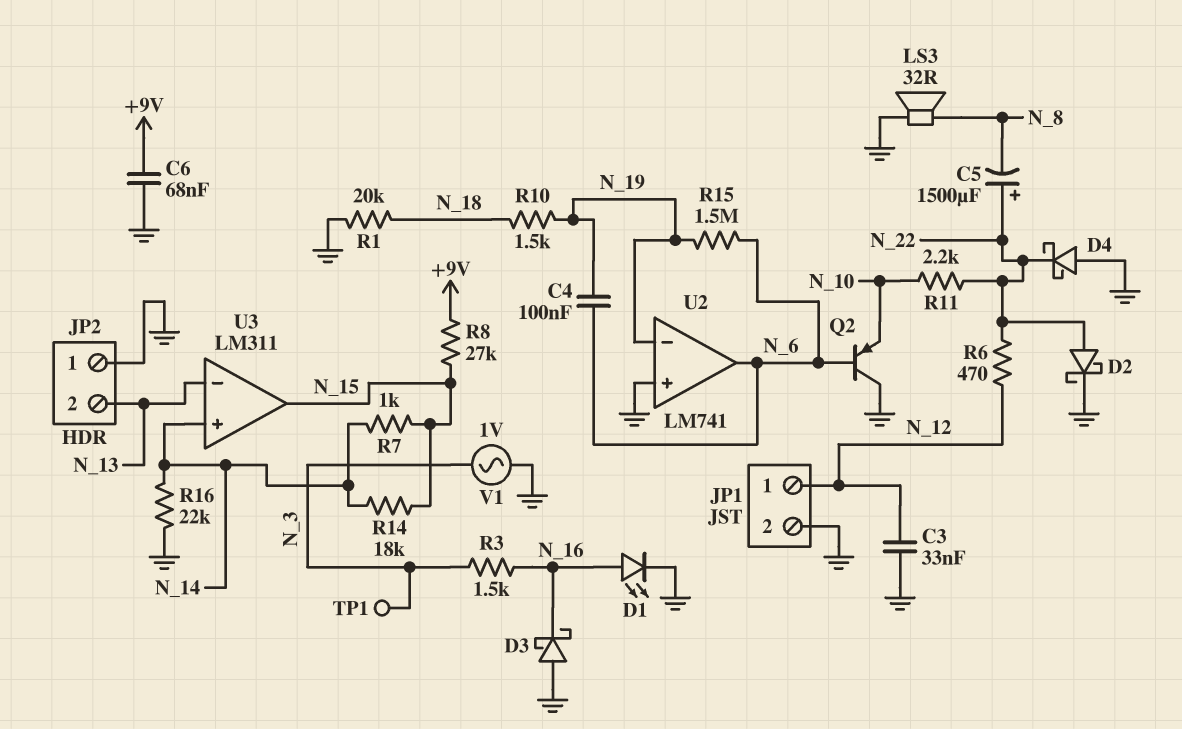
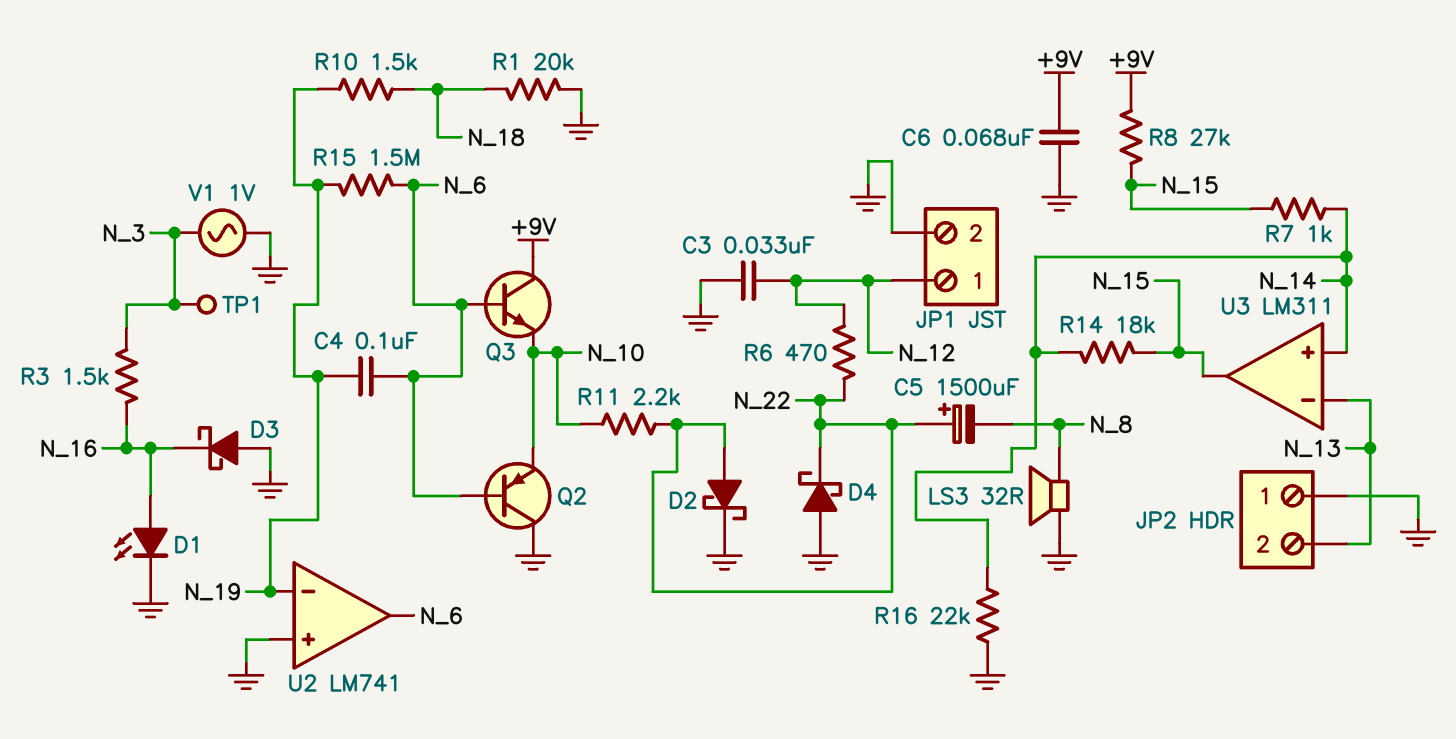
Q3: none -> NPN (B N_6, C +9V, E N_10)

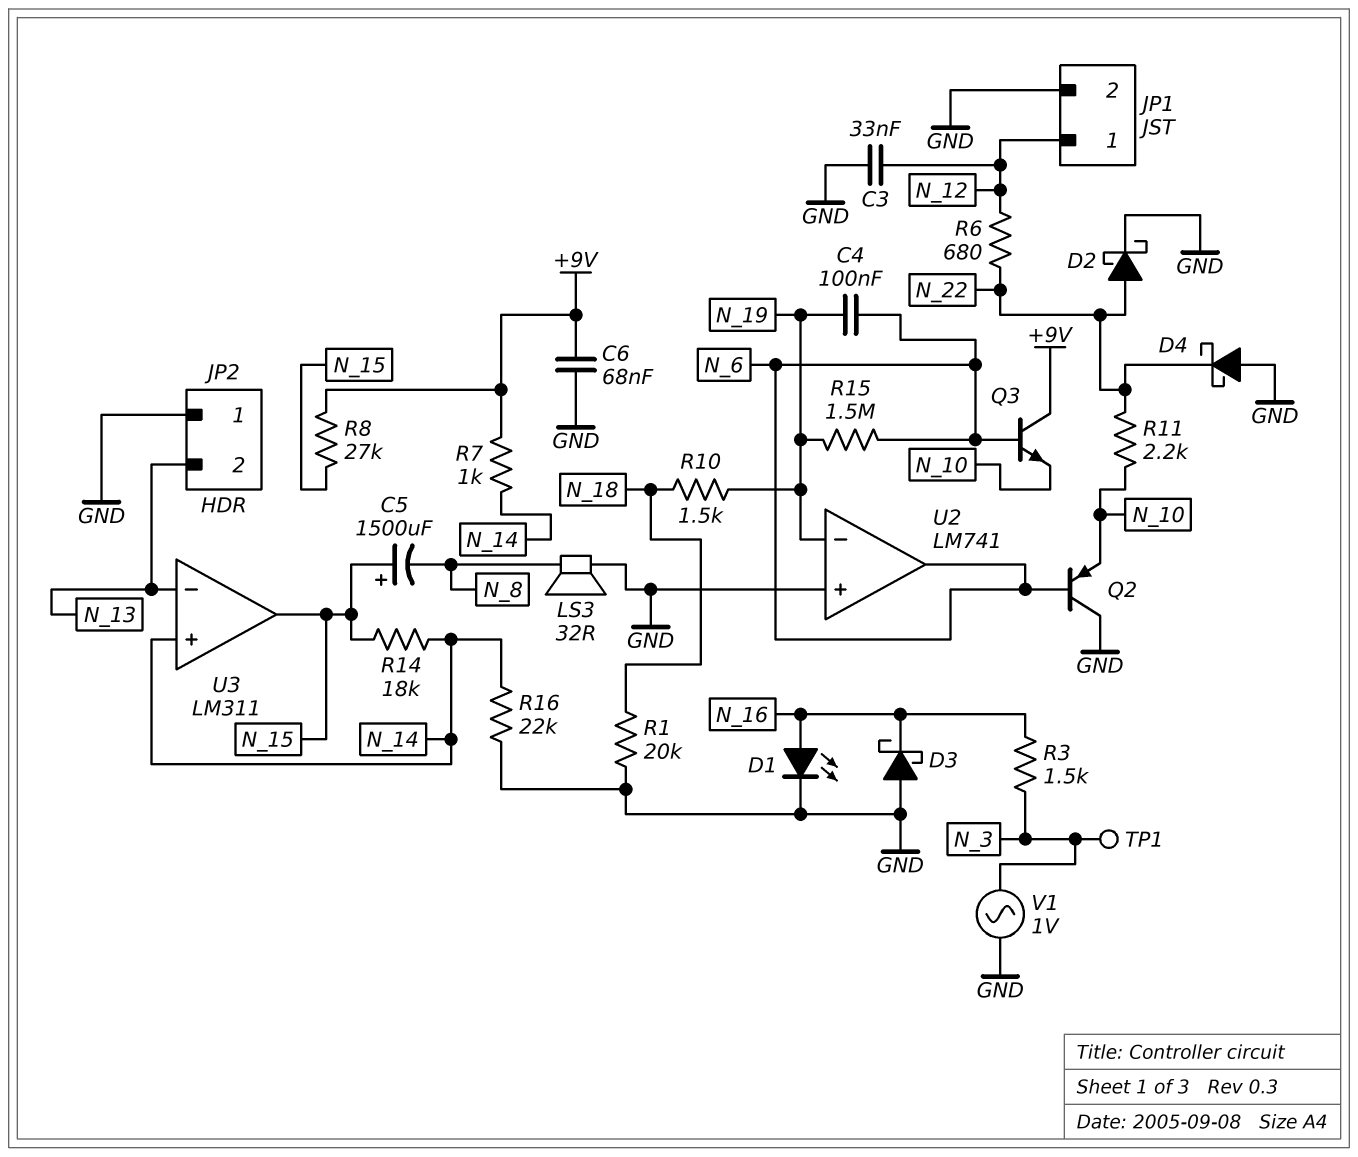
C5: 1500uF (plus N_22, minus N_8) -> 1500uF (plus N_15, minus N_8)
R6: 470 (N_12, N_22) -> 680 (N_12, N_22)
R7: 1k (N_14, N_15) -> 1k (+9V, N_14)

